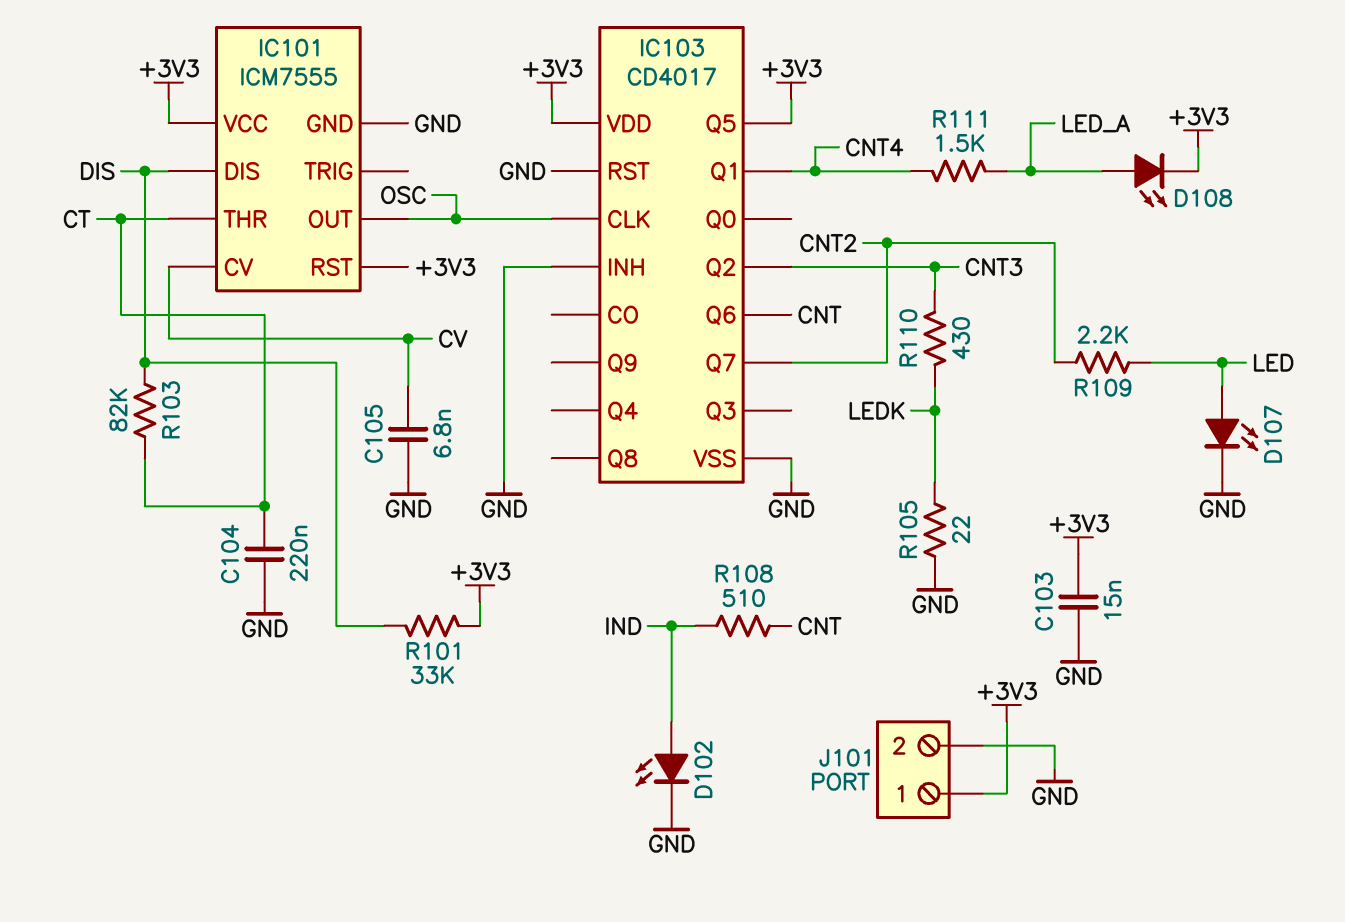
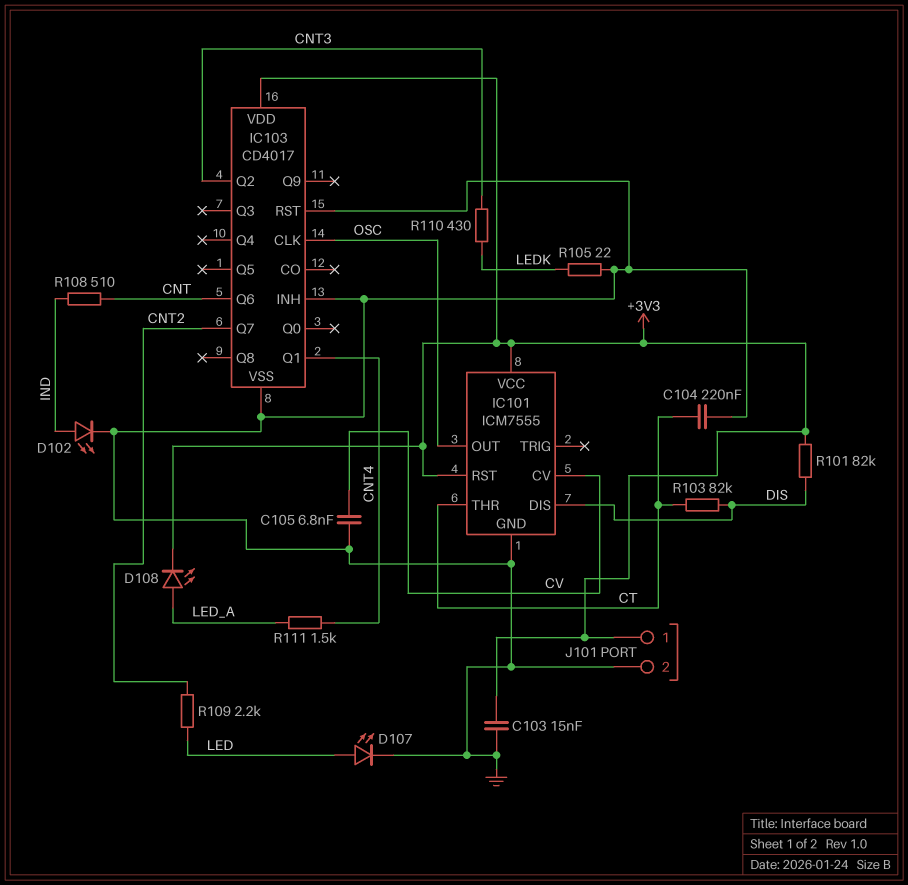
IC103 pin Q5: +3V3 -> none
R101: 33k (+3V3, DIS) -> 82k (+3V3, DIS)

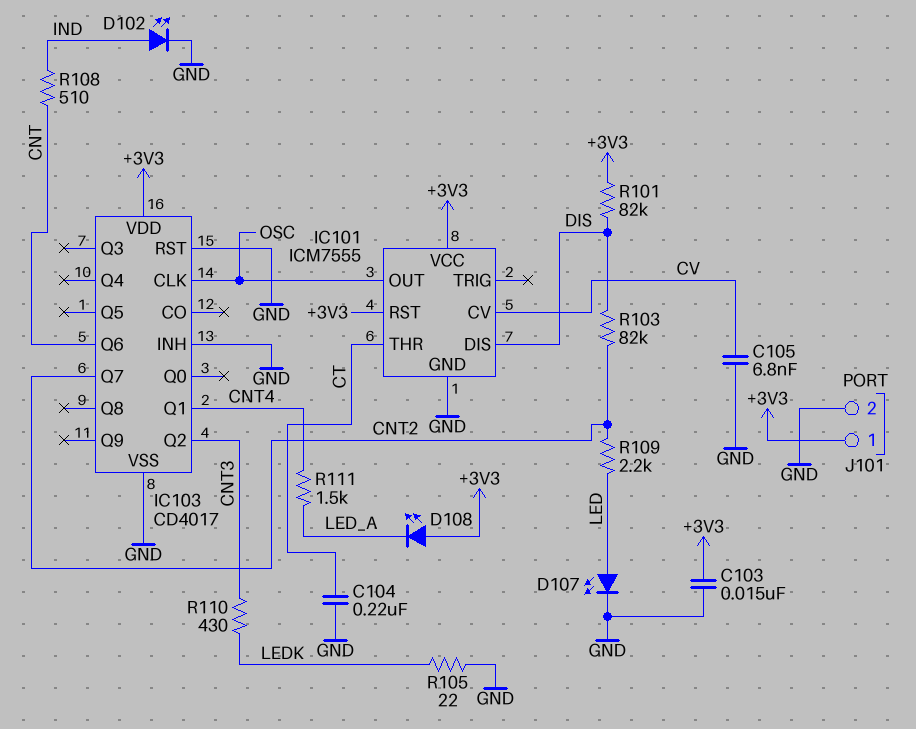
D108: LED (A LED_A, K +3V3) -> LED (A +3V3, K LED_A)
R103: 82k (CT, DIS) -> 82k (CNT2, DIS)

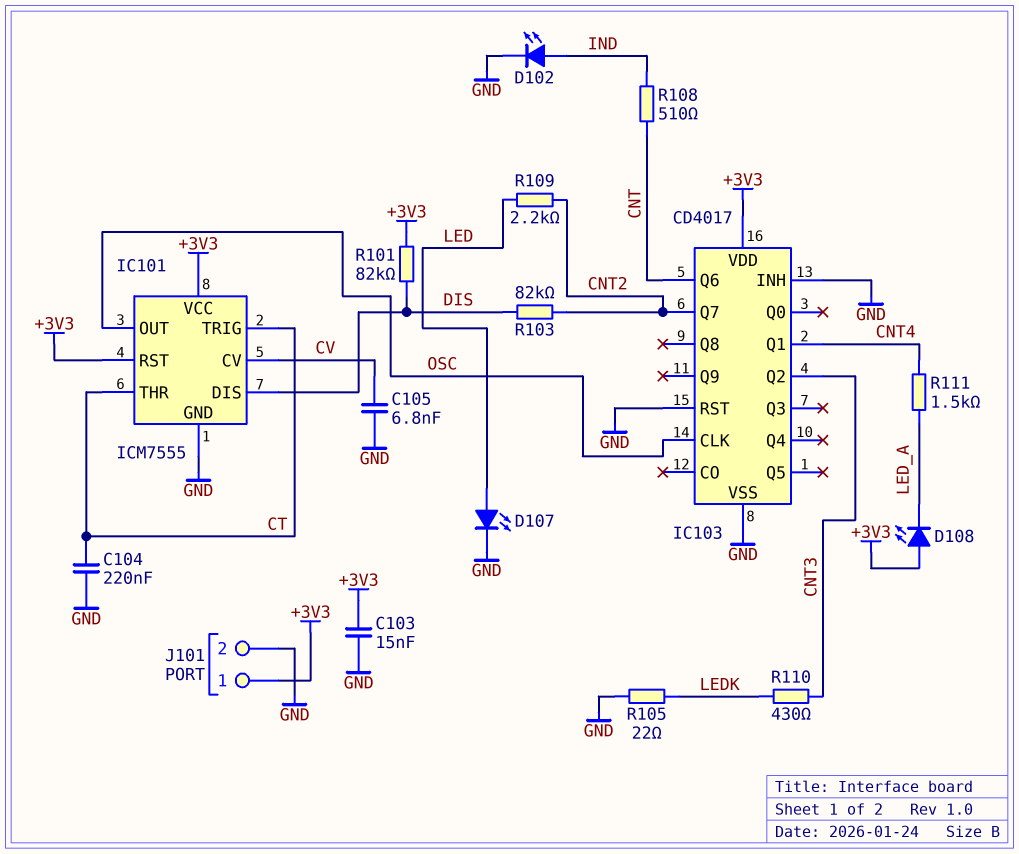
IC101 pin TRIG: none -> CT

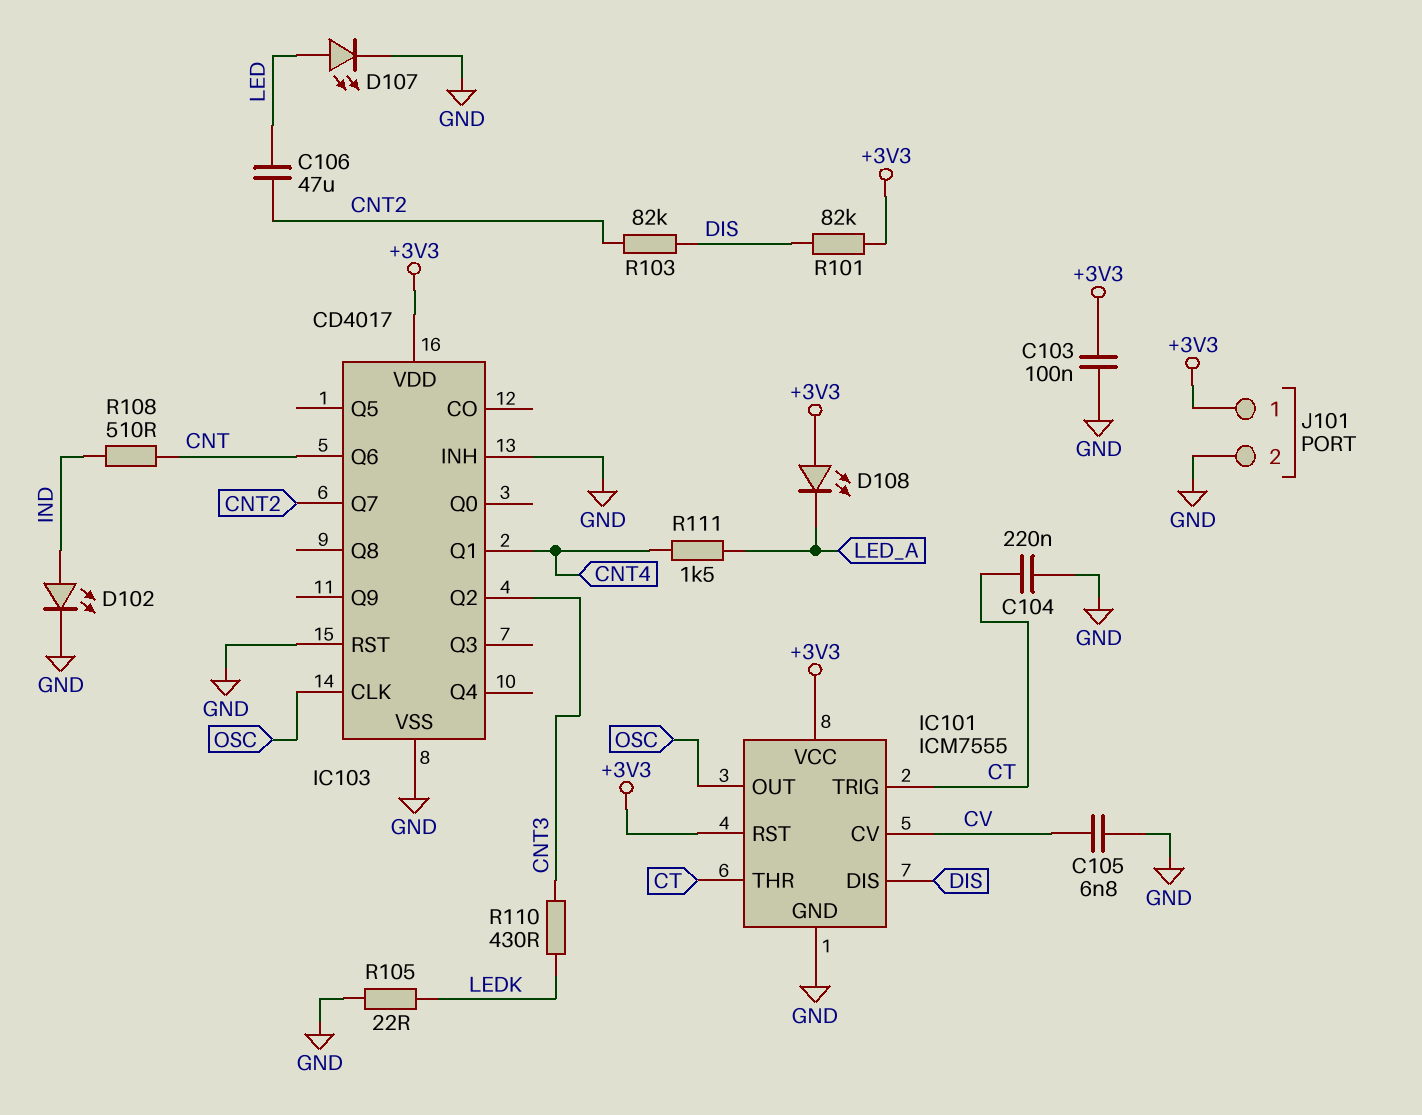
C103: 15nF (+3V3, GND) -> 100nF (+3V3, GND)
C106: none -> 47uF (CNT2, LED)
R109: 2.2k (CNT2, LED) -> none

